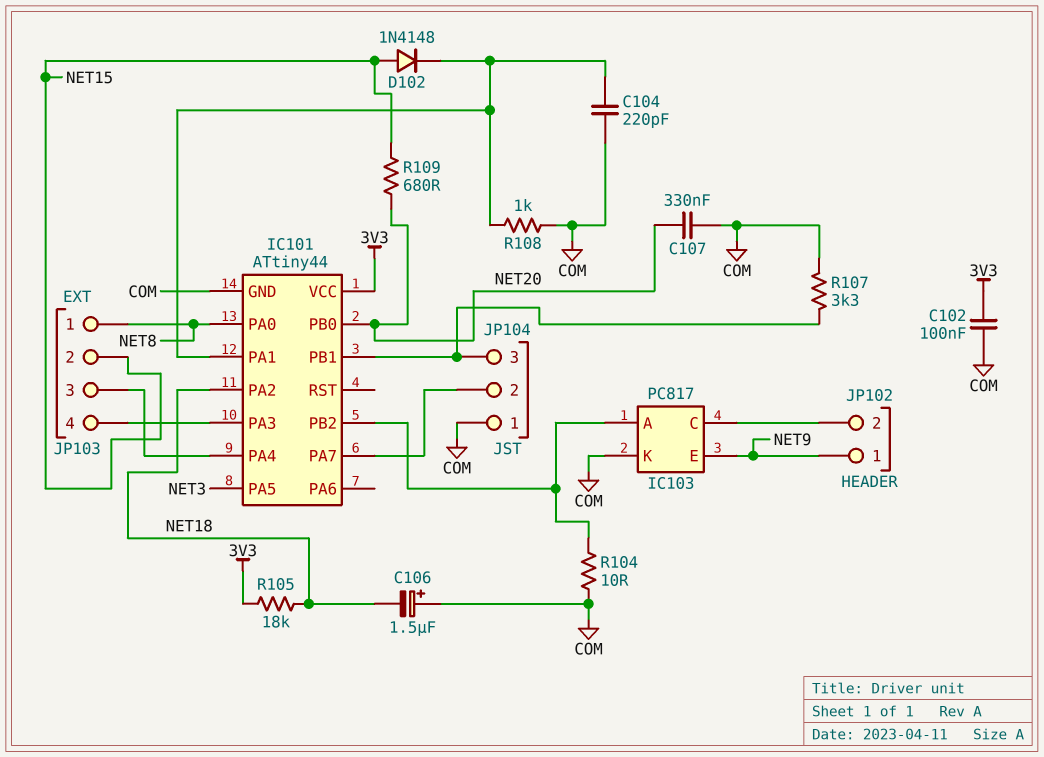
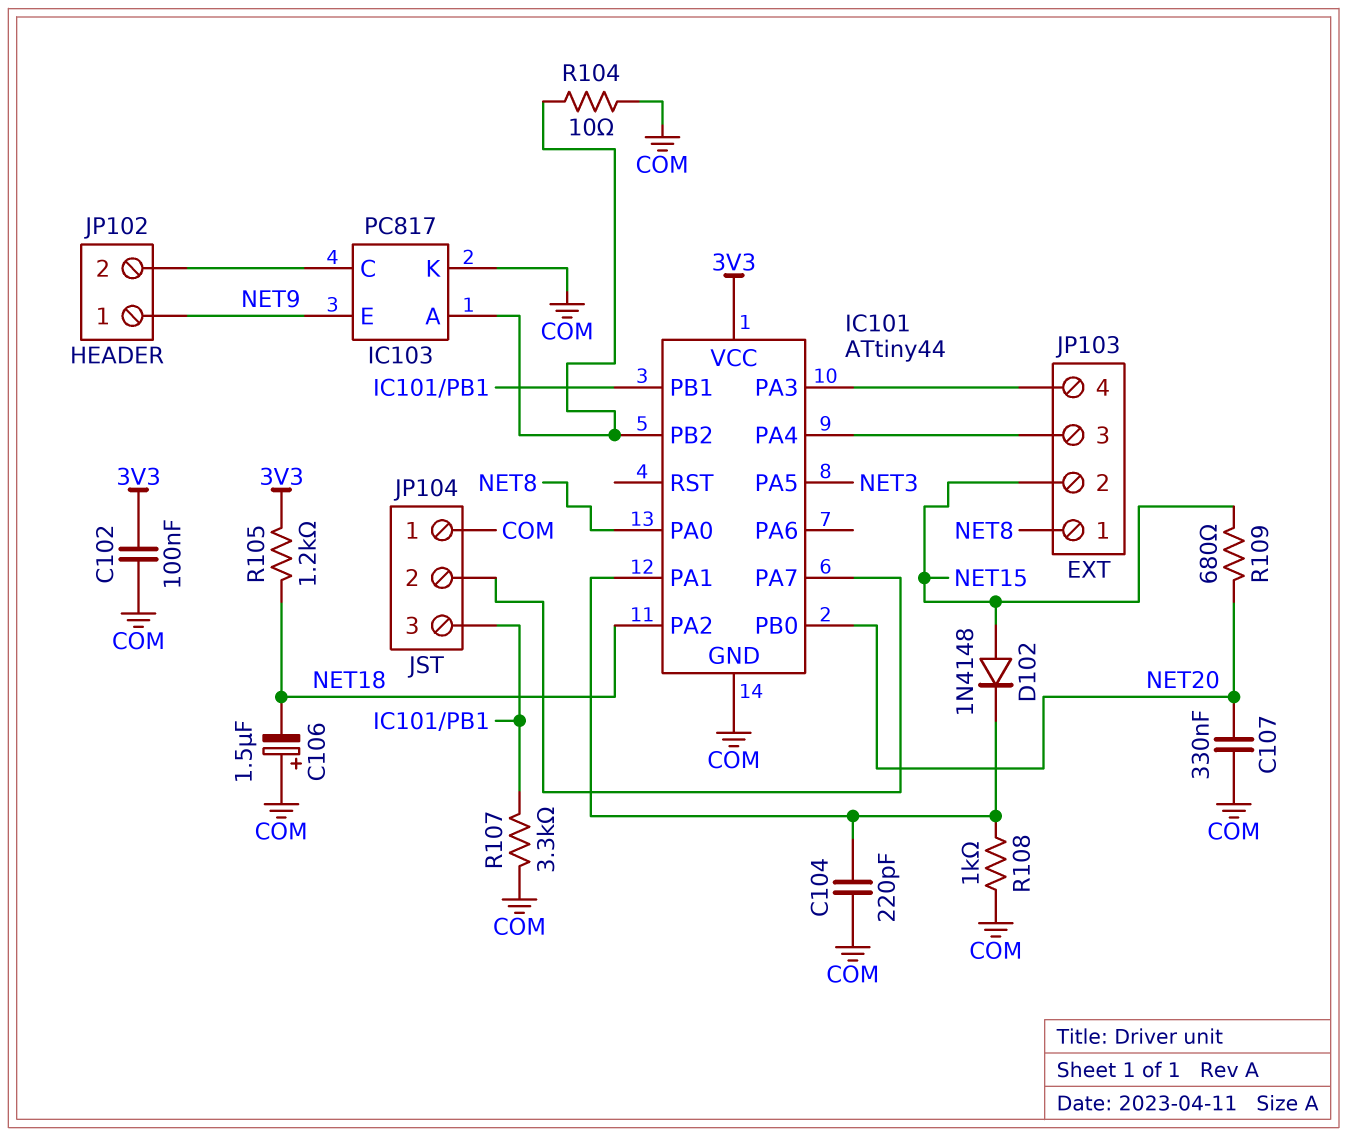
R105: 18k (3V3, NET18) -> 1.2k (3V3, NET18)

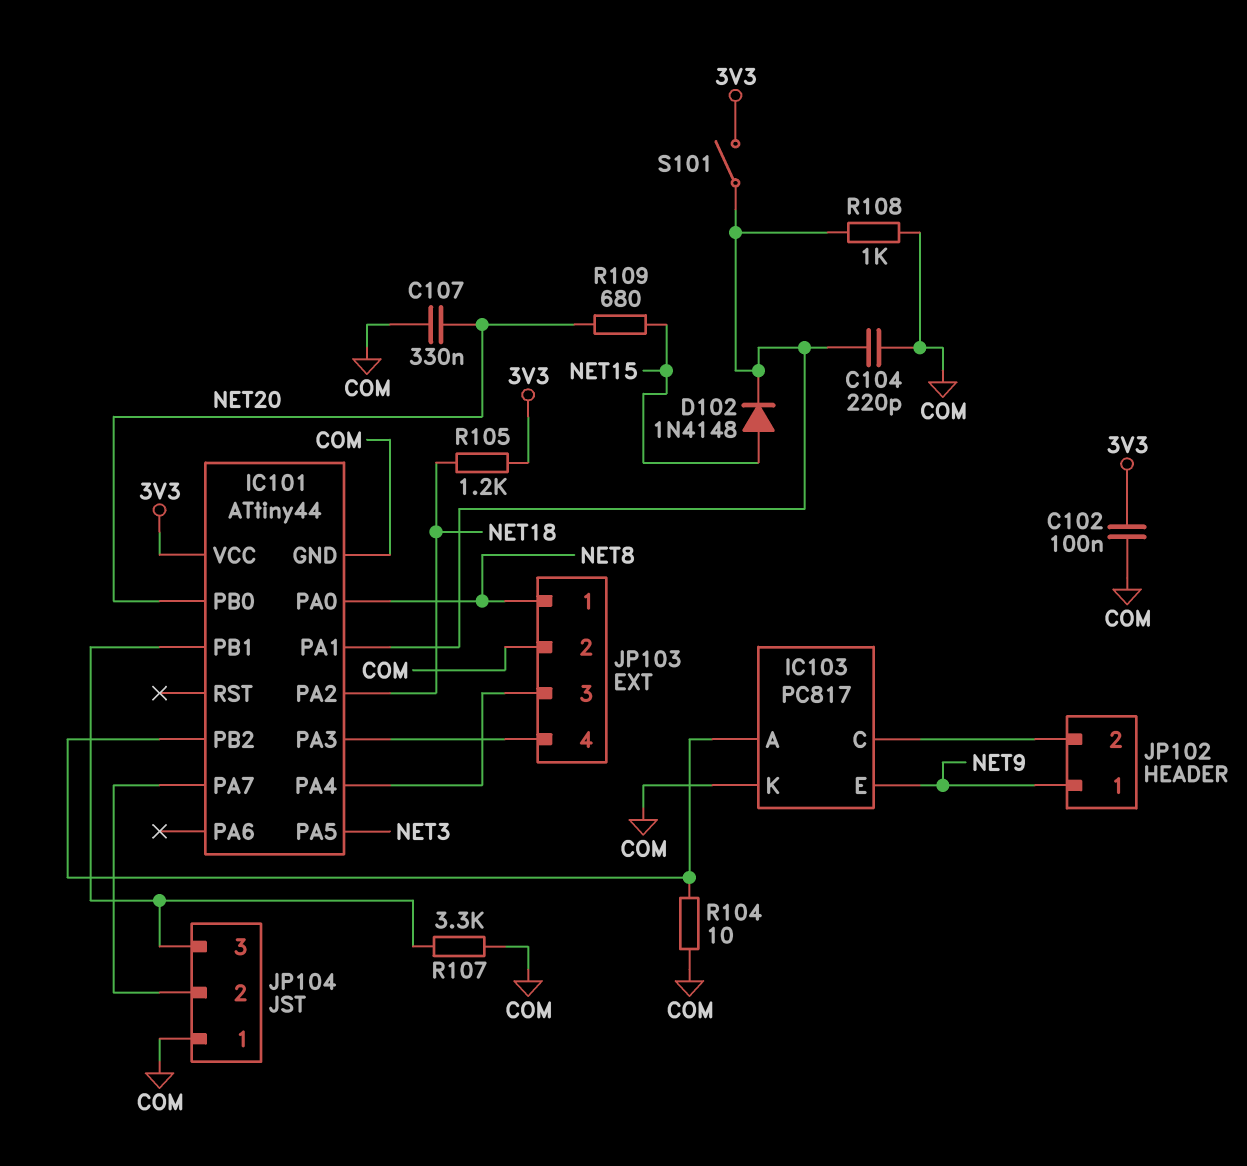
C106: 1.5uF (plus COM, minus NET18) -> none
JP103 pin 2: NET15 -> COM
S101: none -> switch (3V3, IC101/PA1)

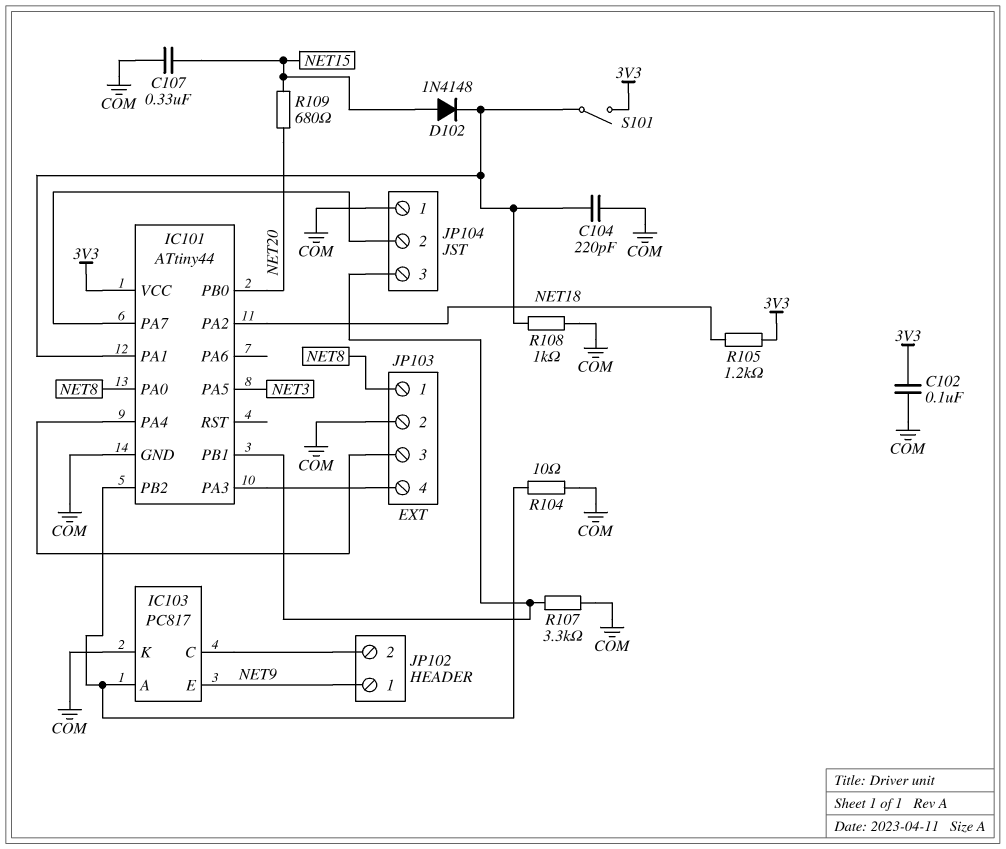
C107: 330nF (COM, NET20) -> 330nF (COM, NET15)

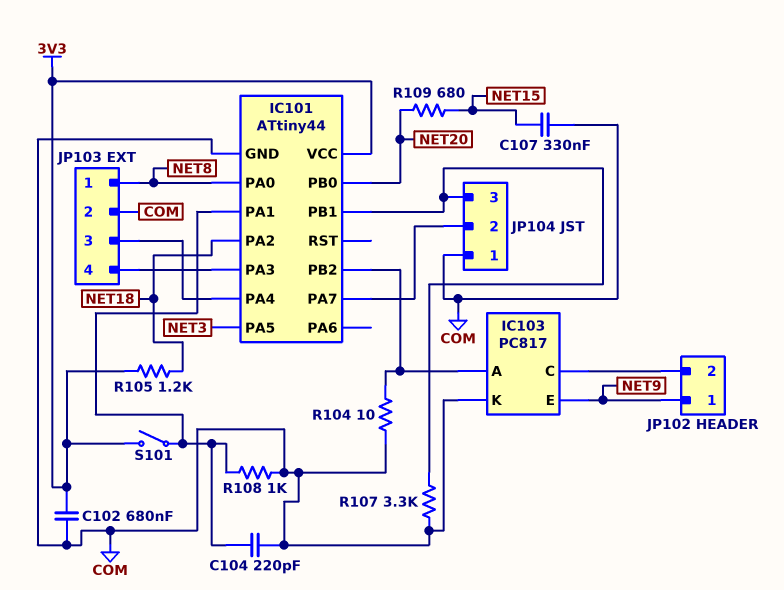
C102: 100nF (3V3, COM) -> 680nF (3V3, COM)
D102: diode 1N4148 (A NET15, K IC101/PA1) -> none

